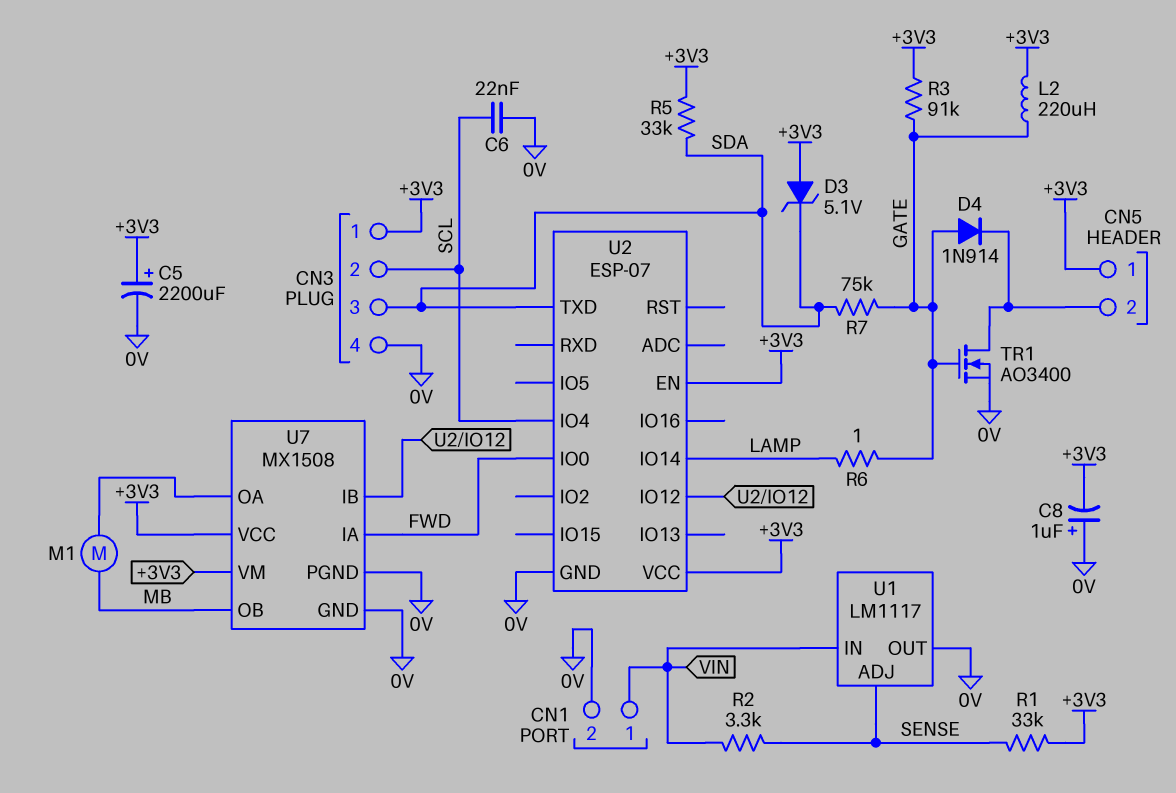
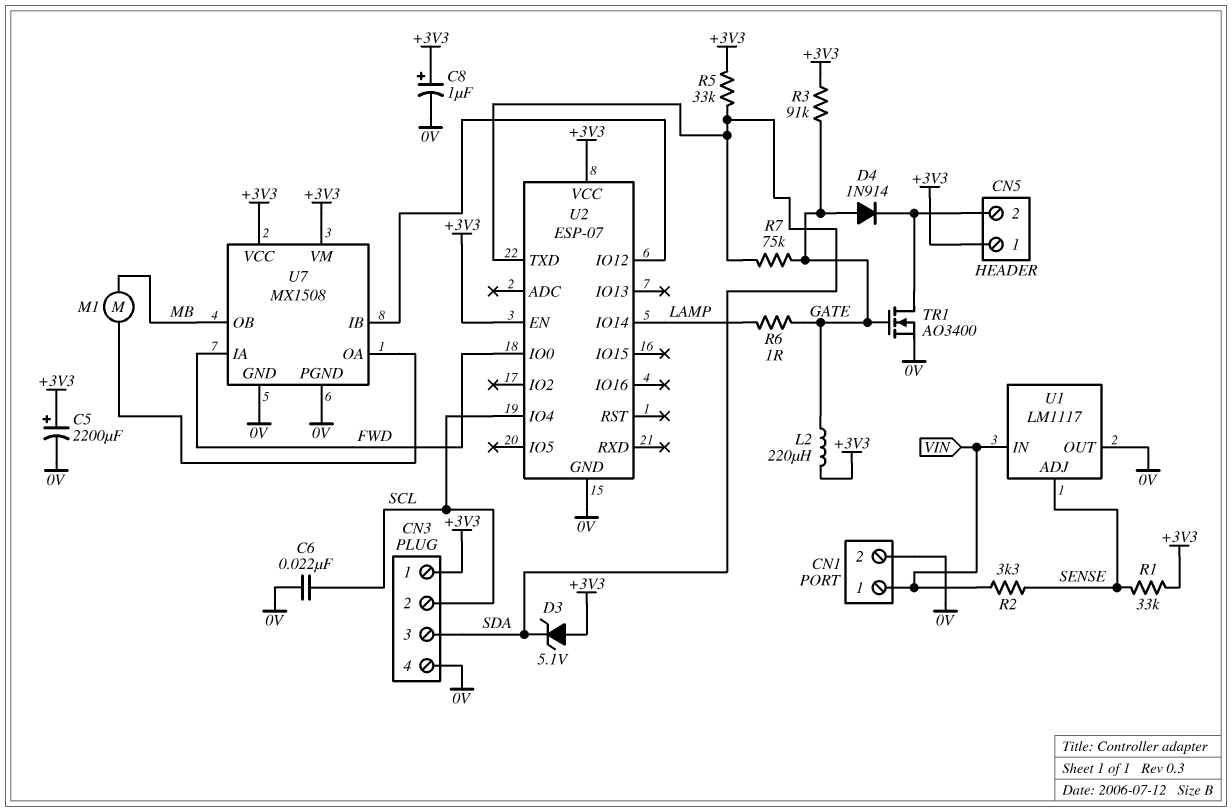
C8: 1uF (plus 0V, minus +3V3) -> 1uF (plus +3V3, minus 0V)

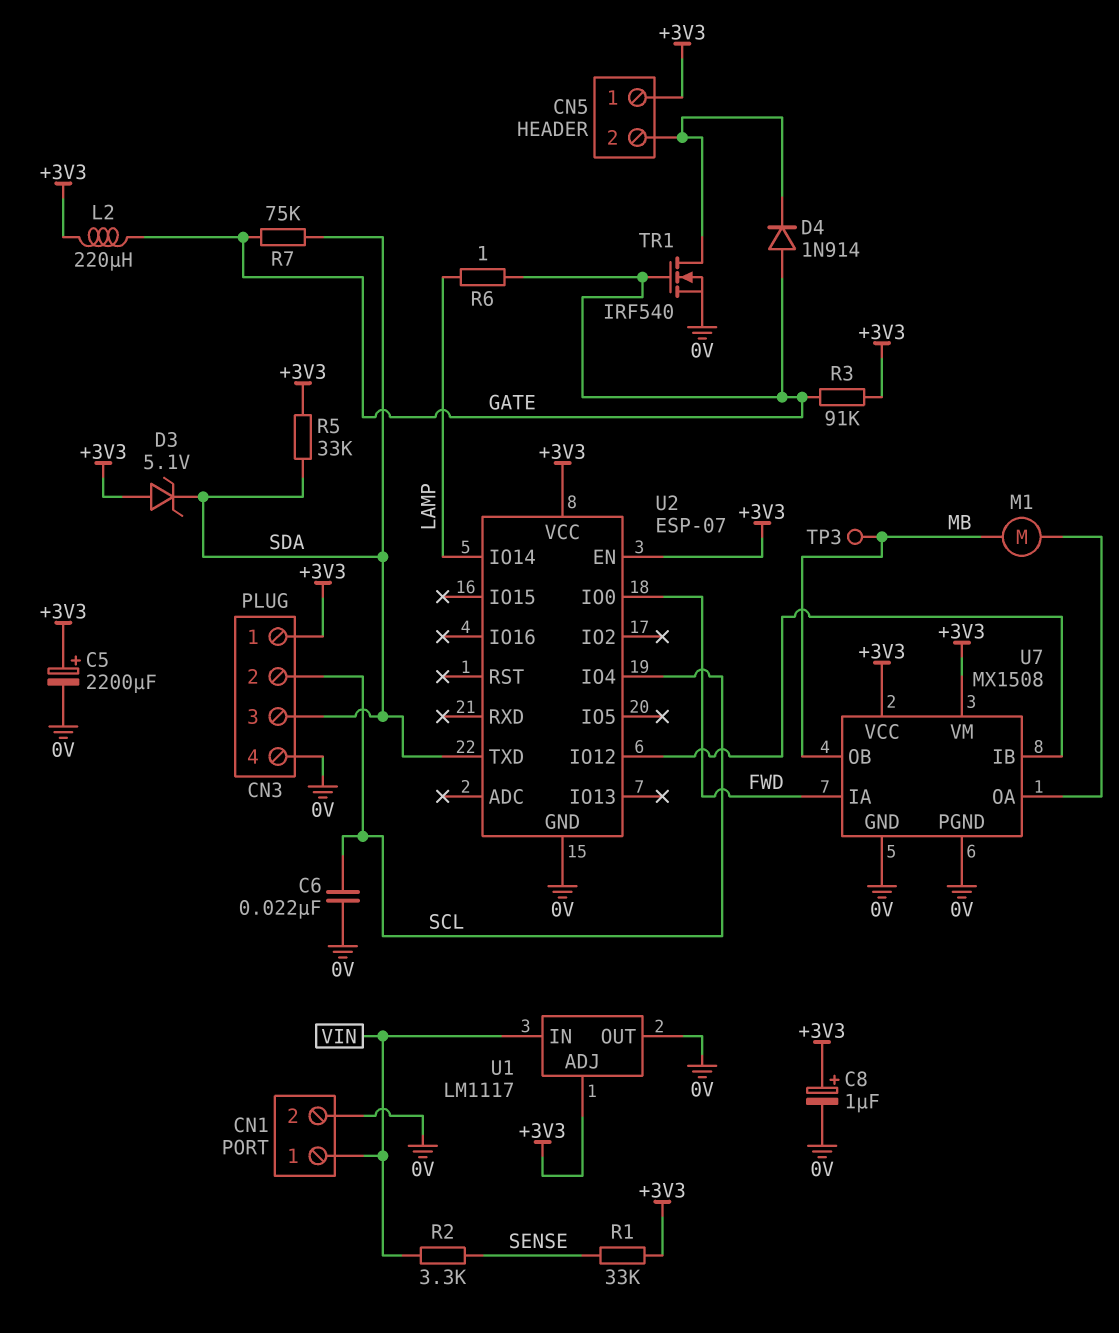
TP3: none -> test point (MB)
TR1: NMOS AO3400 (G GATE, D CN5/2, S 0V) -> NMOS IRF540 (G GATE, D CN5/2, S 0V)
U1 pin ADJ: SENSE -> +3V3

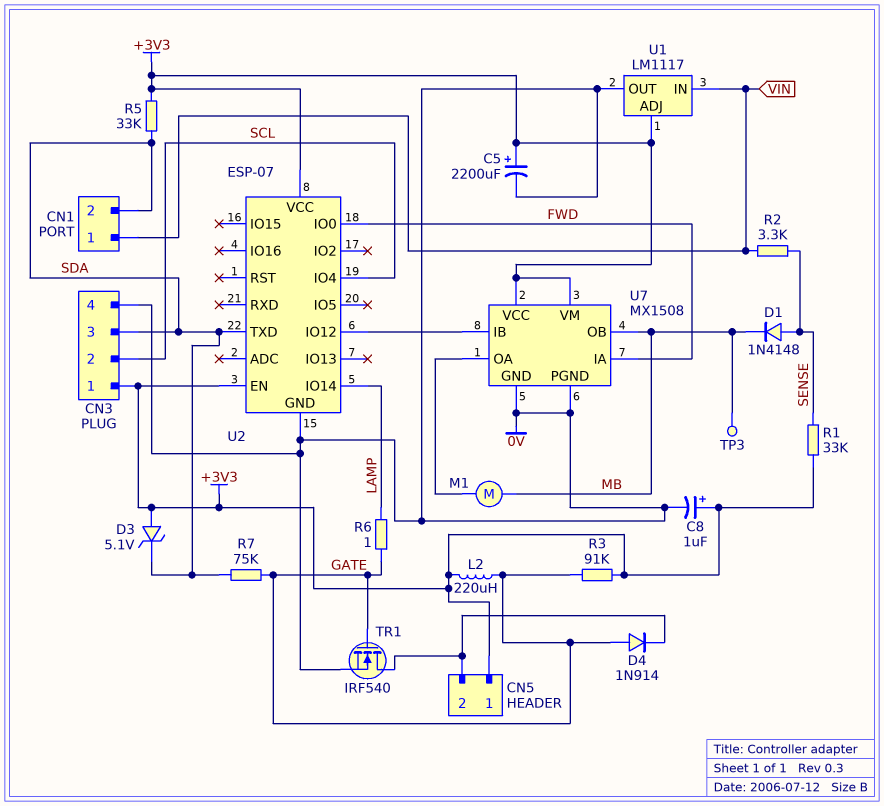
C6: 22nF (0V, SCL) -> none
CN1 pin 2: 0V -> SDA
D1: none -> diode 1N4148 (A SENSE, K MB)

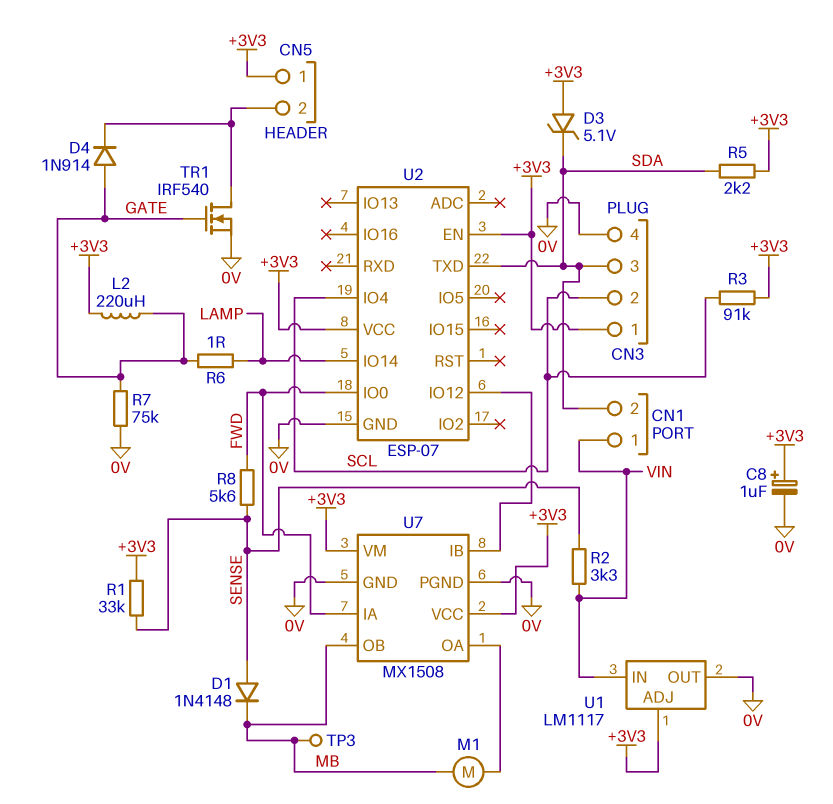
C5: 2200uF (plus +3V3, minus 0V) -> none
R3: 91k (+3V3, GATE) -> 91k (+3V3, SCL)
R5: 33k (+3V3, SDA) -> 2.2k (+3V3, SDA)
R7: 75k (GATE, SDA) -> 75k (0V, GATE)
R8: none -> 5.6k (FWD, SENSE)

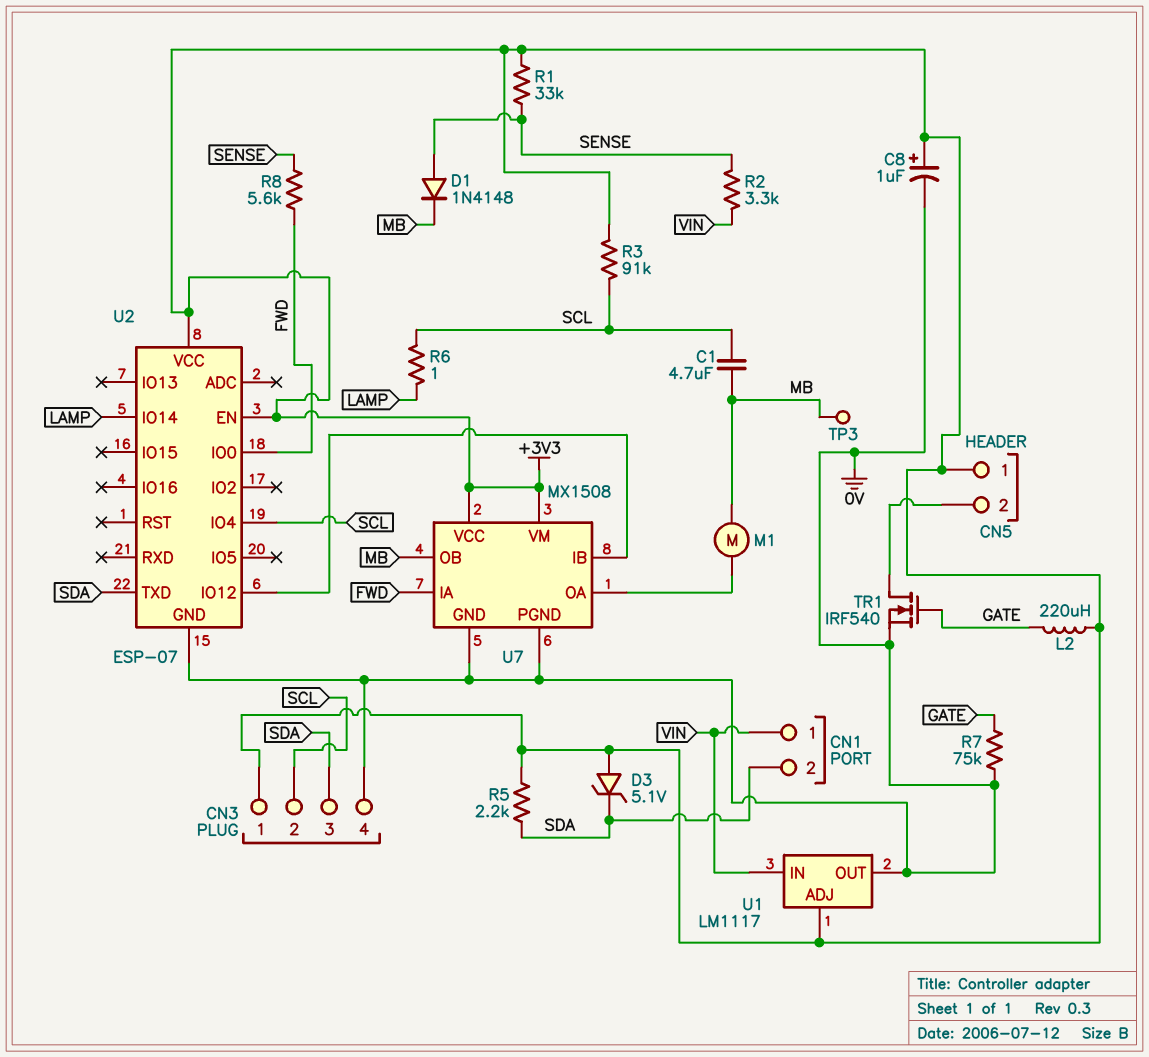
C1: none -> 4.7uF (MB, SCL)
D4: diode 1N914 (A GATE, K CN5/2) -> none
R6: 1 (GATE, LAMP) -> 1 (LAMP, SCL)

